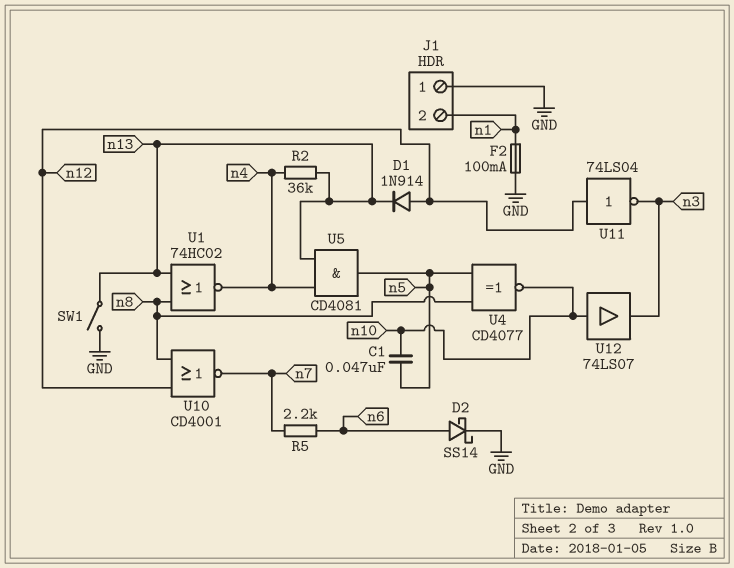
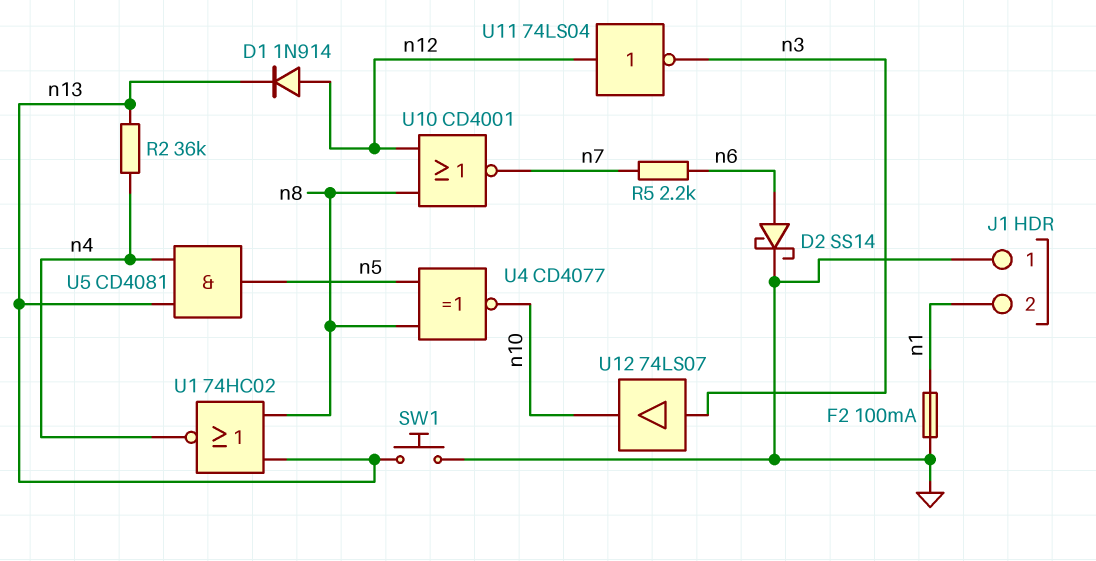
C1: 47nF (n5, n10) -> none
SW1: switch (GND, n13) -> button (GND, n13)
U12: buffer 74LS07 (in n10, out n3) -> buffer 74LS07 (in n3, out n10)

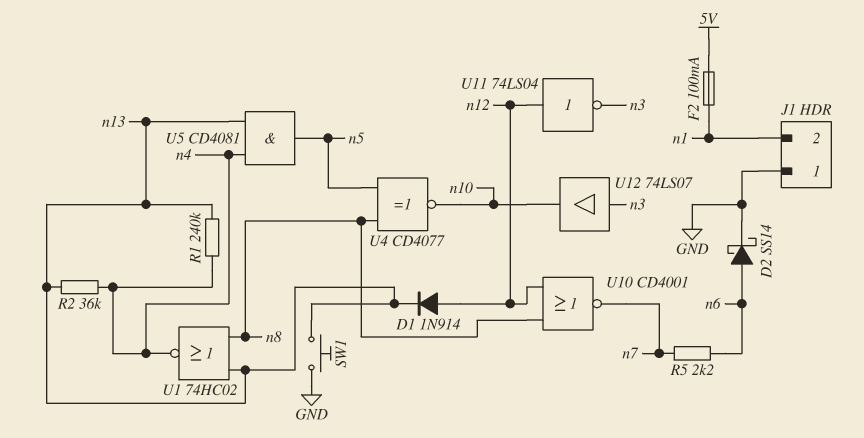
F2: 100mA (GND, n1) -> 100mA (5V, n1)
R1: none -> 240k (n4, n13)

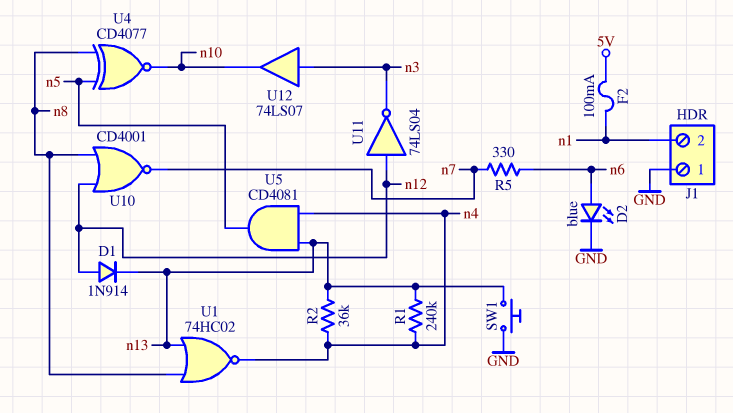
D2: schottky SS14 (A n6, K GND) -> LED blue (A n6, K GND)
R5: 2.2k (n6, n7) -> 330 (n6, n7)

